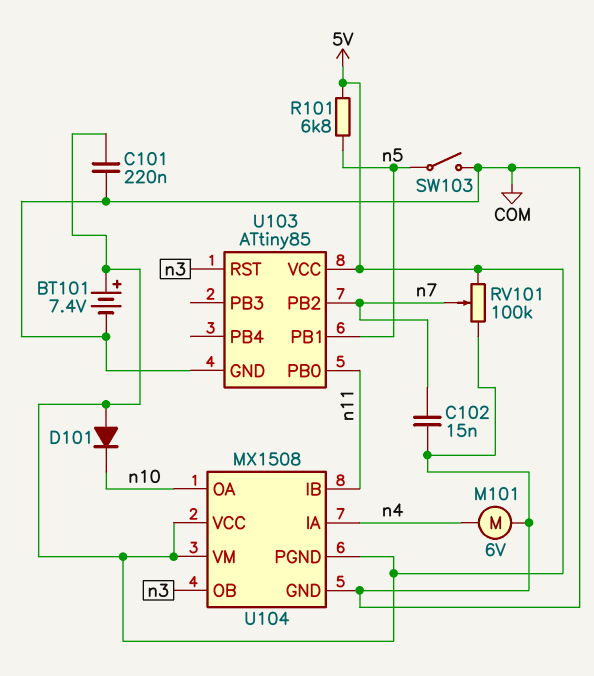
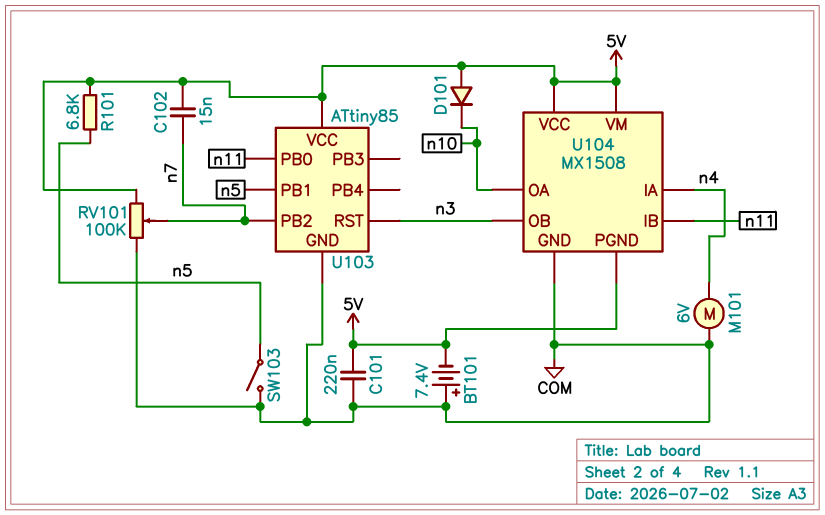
BT101: 7.4V (plus 5V, minus COM) -> 7.4V (plus COM, minus 5V)
C102: 15nF (COM, n7) -> 15nF (5V, n7)

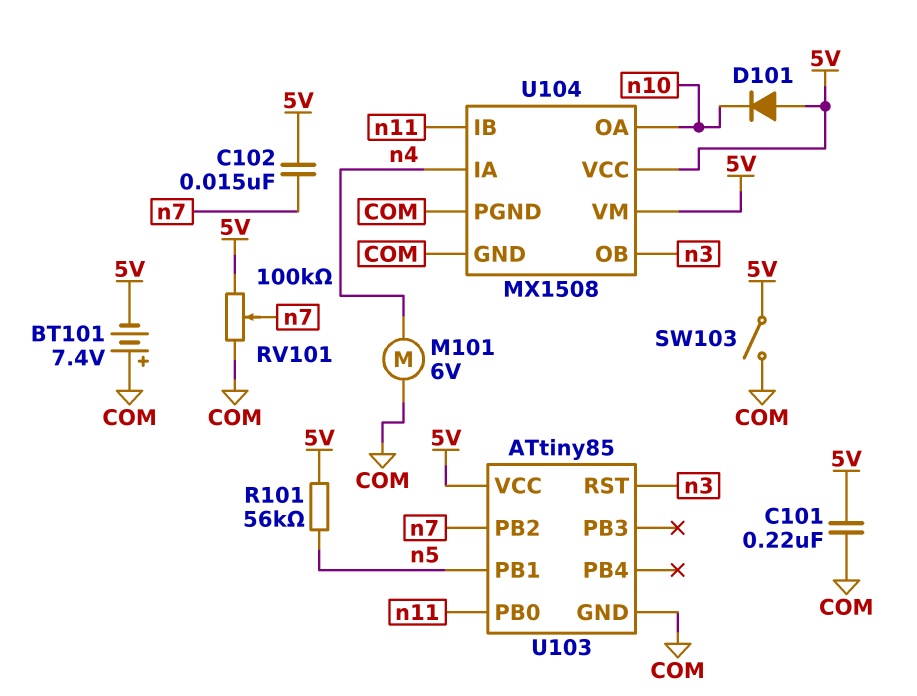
R101: 6.8k (5V, n5) -> 56k (5V, n5)
SW103: switch (COM, n5) -> switch (5V, COM)
U104 pin PGND: 5V -> COM

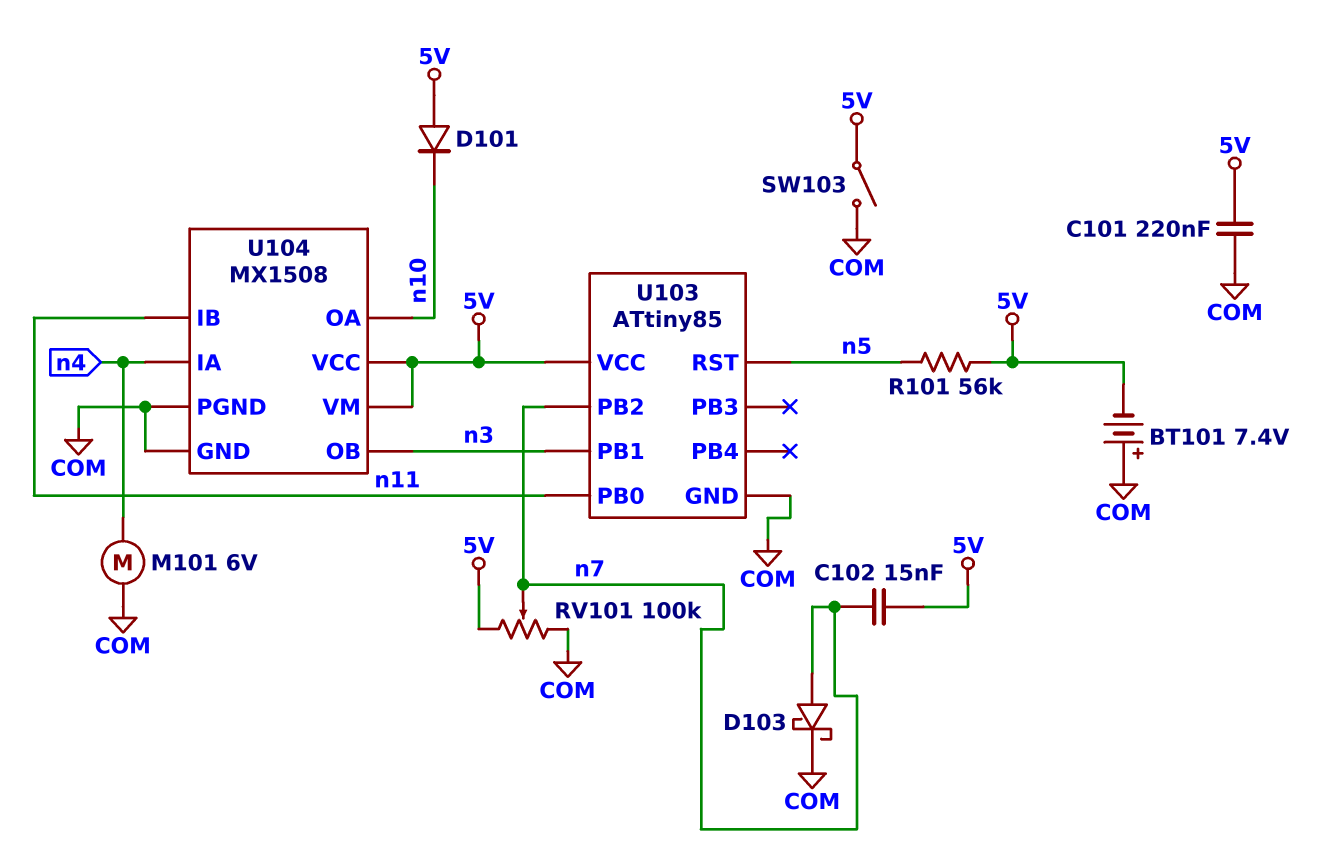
D103: none -> schottky (A n7, K COM)
U103 pin PB1: n5 -> n3
U103 pin RST: n3 -> n5

